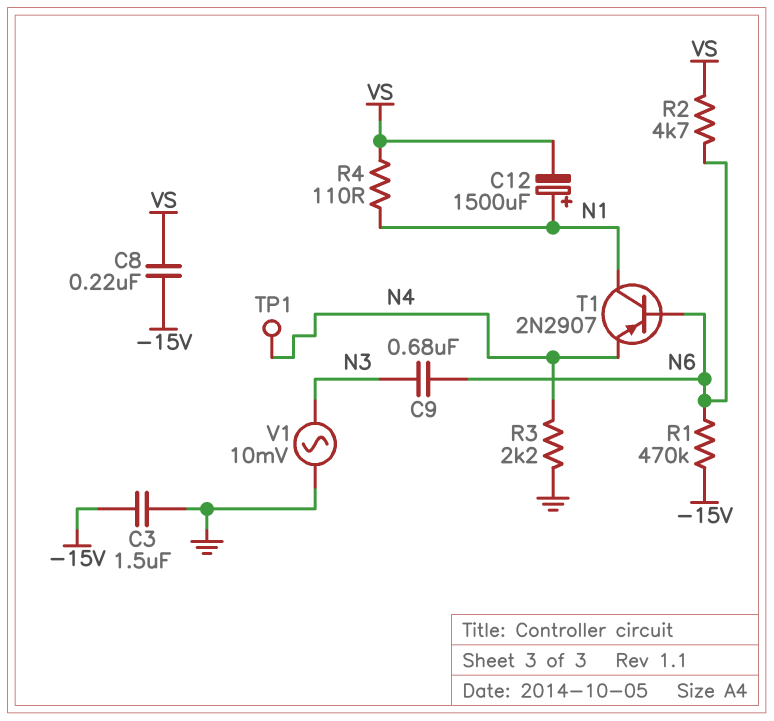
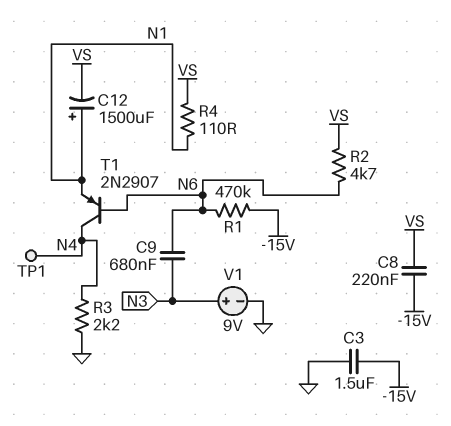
T1: PNP 2N2907 (B N6, C N1, E N4) -> PNP 2N2907 (B N6, C N4, E N1)
V1: AC 10mV (GND, N3) -> 9V (plus N3, minus GND)

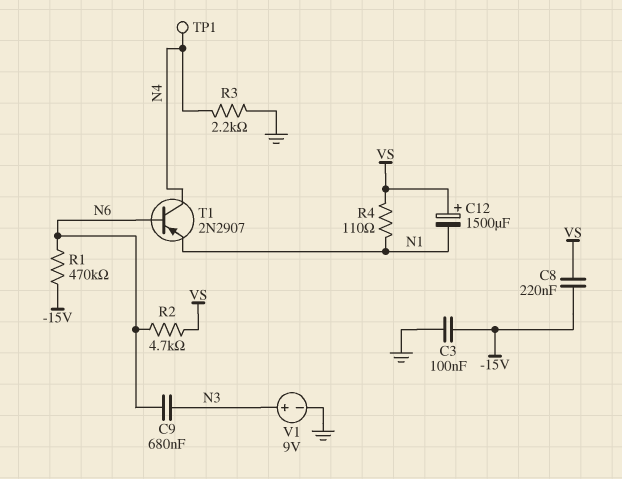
C3: 1.5uF (-15V, GND) -> 100nF (-15V, GND)
C12: 1500uF (plus N1, minus VS) -> 1500uF (plus VS, minus N1)

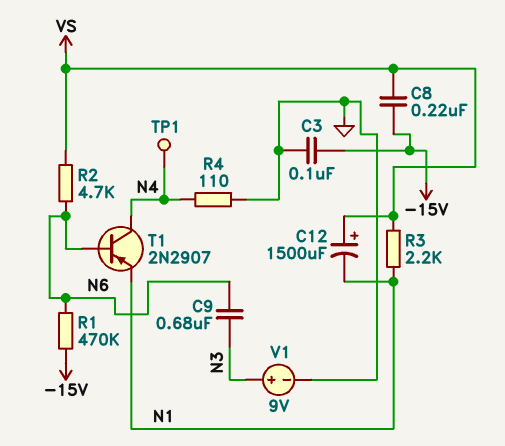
R3: 2.2k (GND, N4) -> 2.2k (N1, VS)
R4: 110 (N1, VS) -> 110 (GND, N4)

